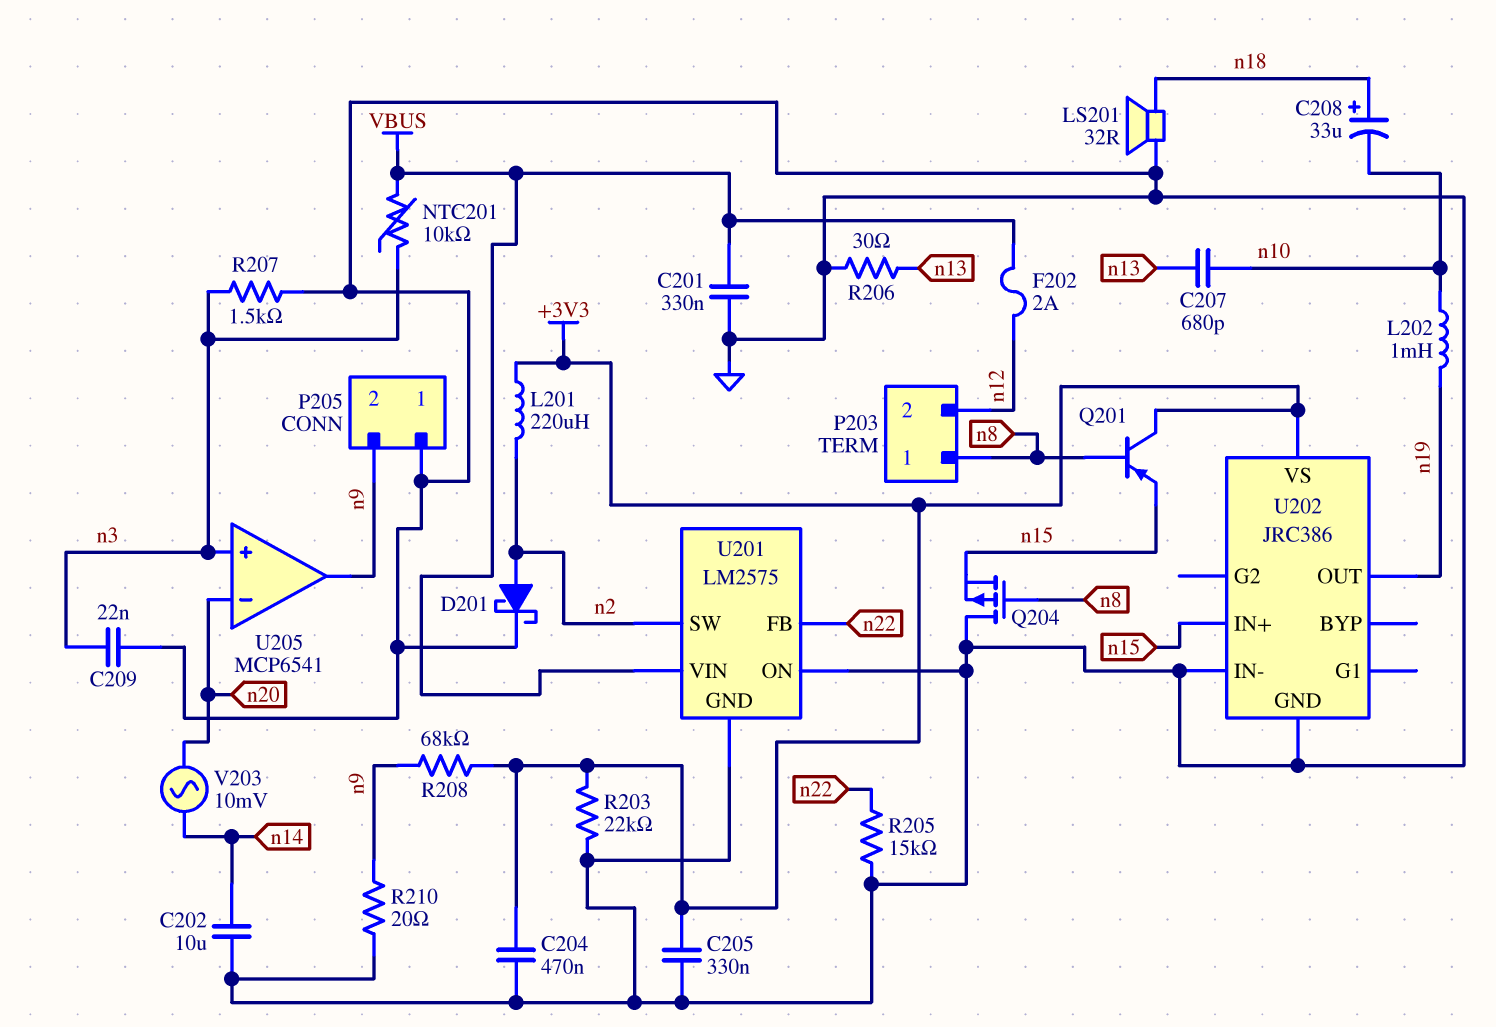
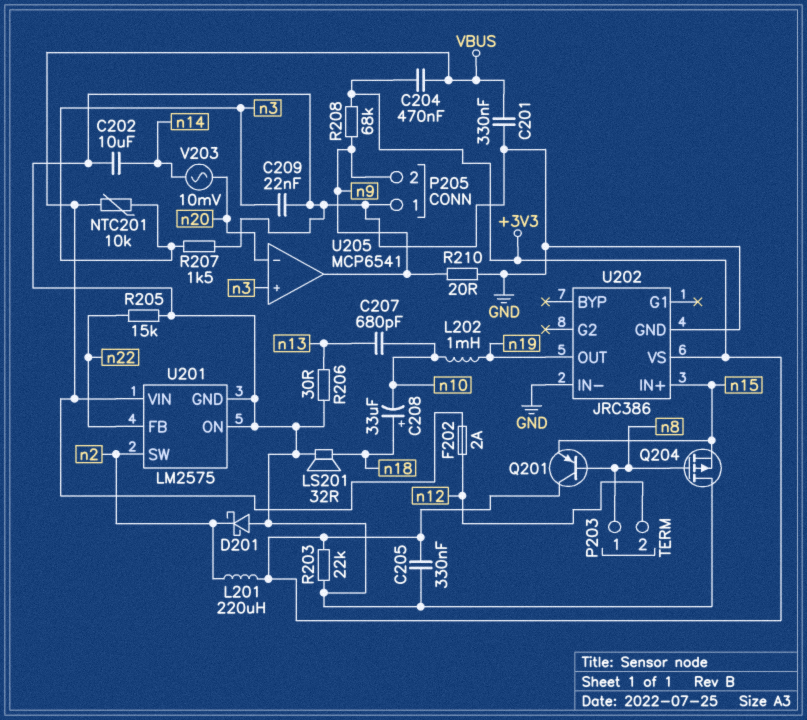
C204: 470nF (+3V3, GND) -> 470nF (+3V3, VBUS)
D201: schottky (A n2, K GND) -> schottky (A GND, K n2)

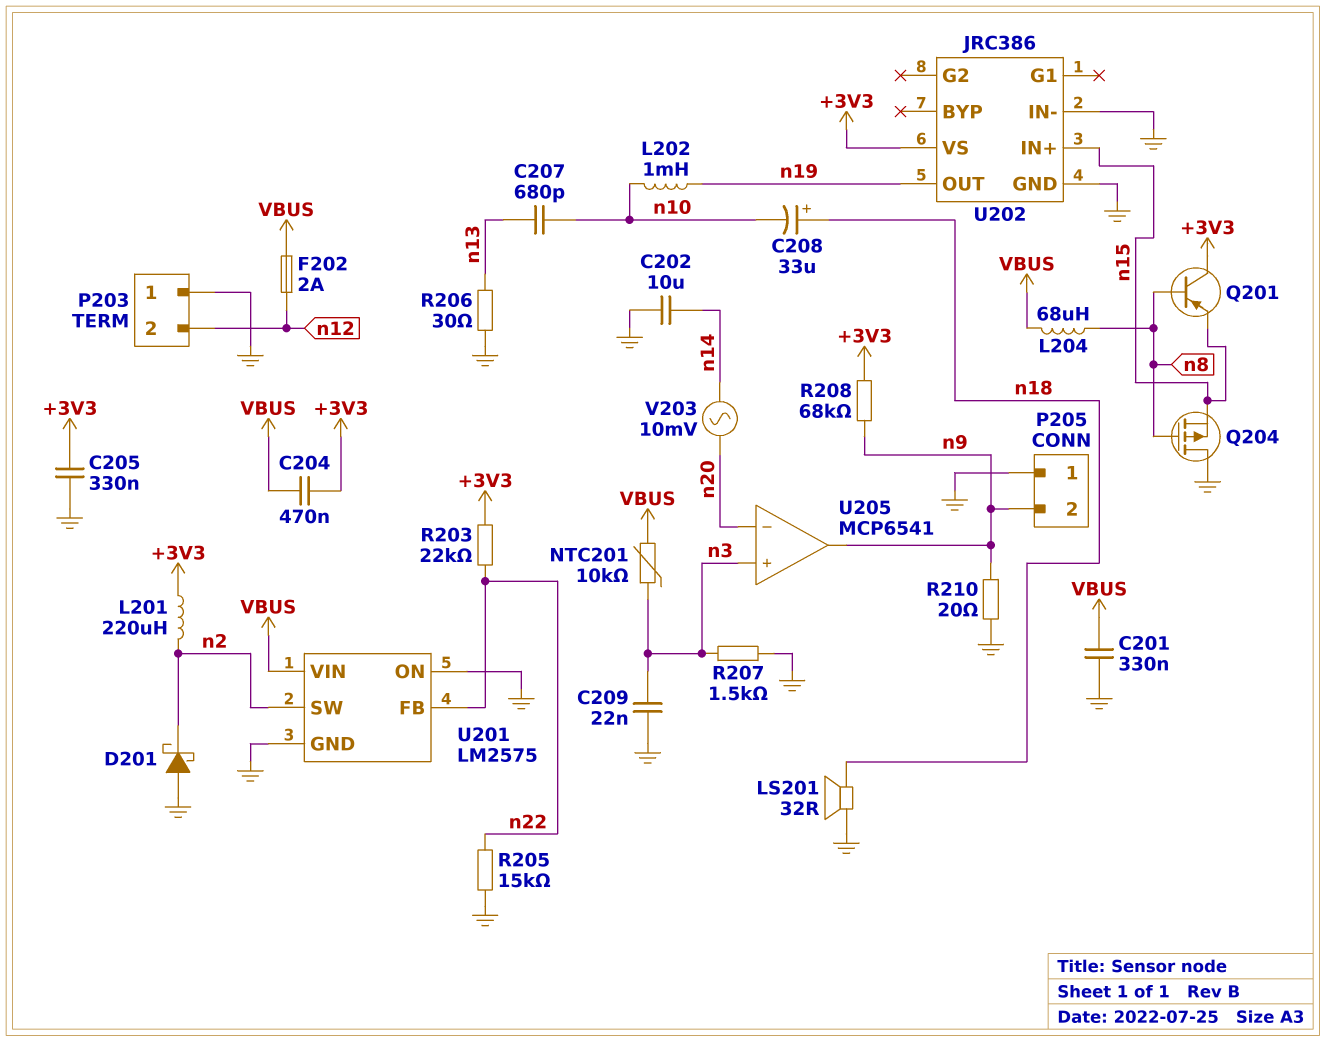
L204: none -> 68uH (VBUS, n8)
P203 pin 1: n8 -> GND
R203: 22k (+3V3, GND) -> 22k (+3V3, n22)

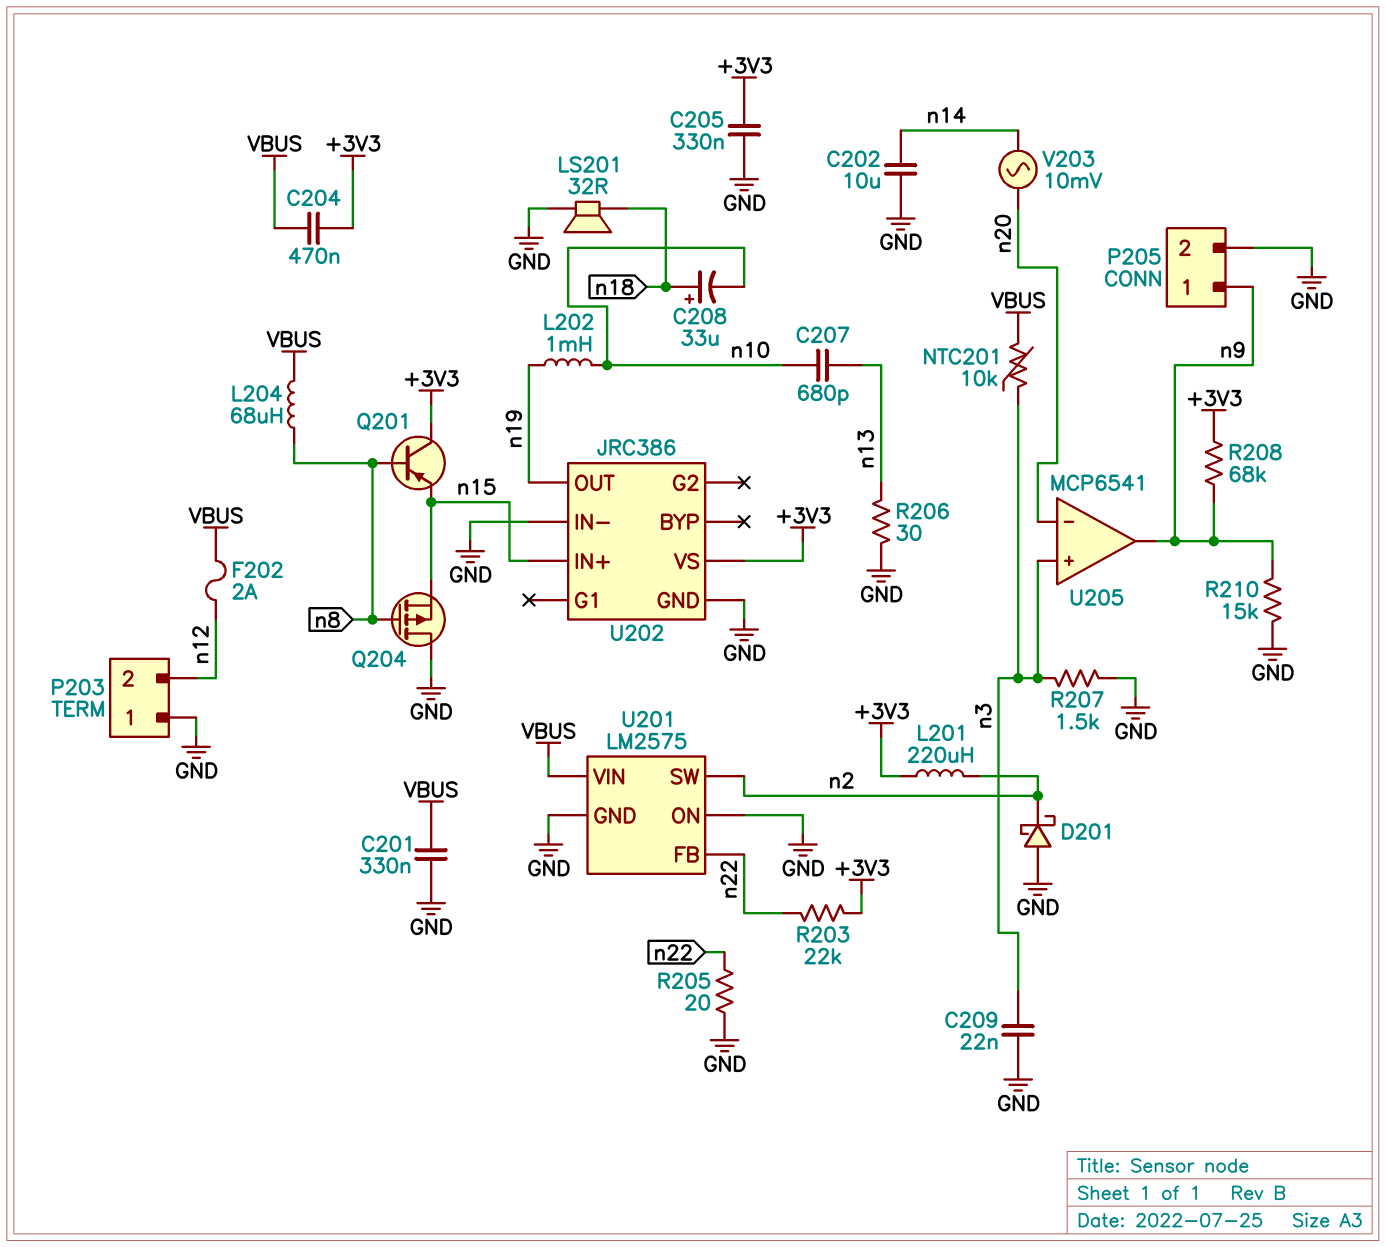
P205 pin 1: GND -> n9
P205 pin 2: n9 -> GND
R205: 15k (GND, n22) -> 20 (GND, n22)
R210: 20 (GND, n9) -> 15k (GND, n9)

